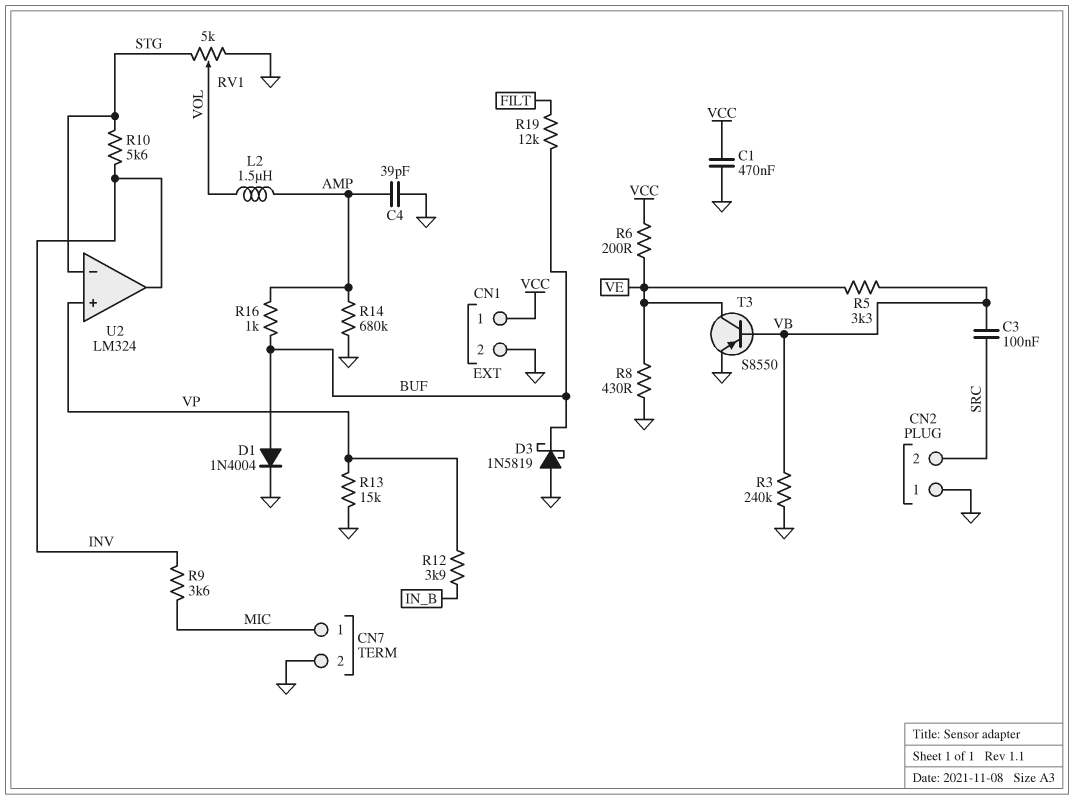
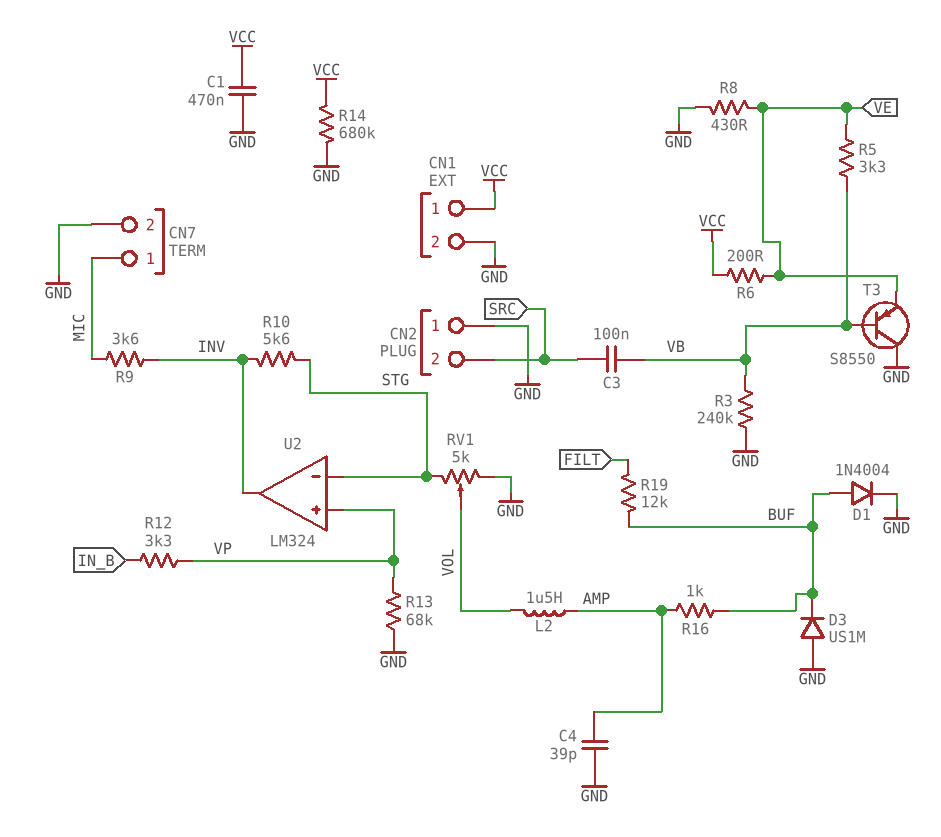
D3: schottky 1N5819 (A GND, K BUF) -> diode US1M (A GND, K BUF)
R12: 3.9k (IN_B, VP) -> 3.3k (IN_B, VP)
R13: 15k (GND, VP) -> 68k (GND, VP)
R14: 680k (AMP, GND) -> 680k (GND, VCC)
T3: PNP S8550 (B VB, C VE, E GND) -> PNP S8550 (B VB, C GND, E VE)

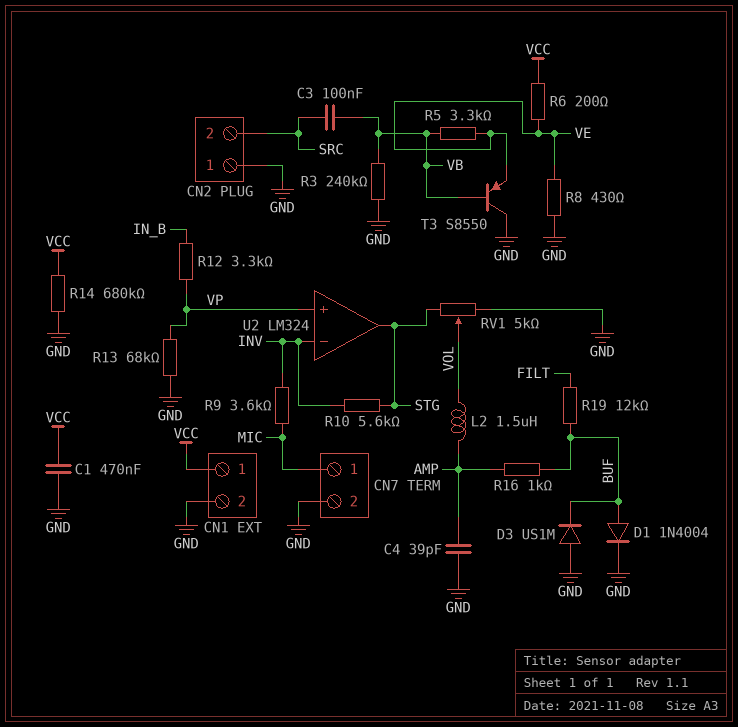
U2 pin in-: STG -> INV
U2 pin out: INV -> STG

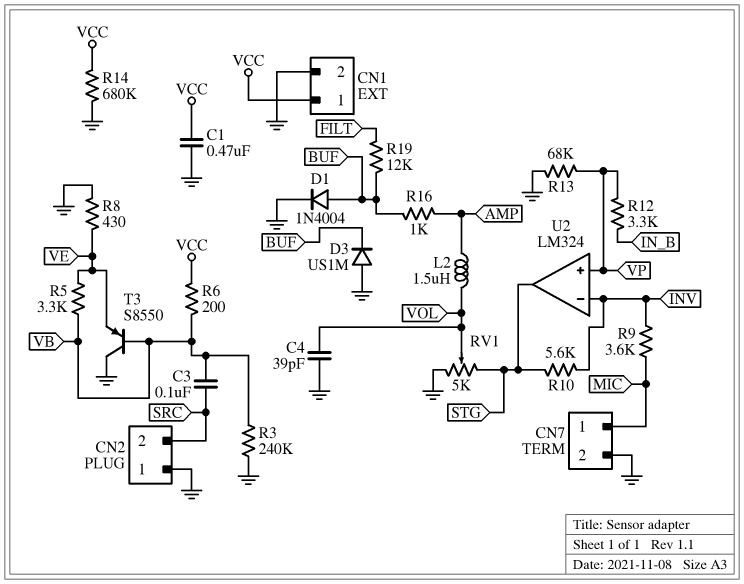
C4: 39pF (AMP, GND) -> 39pF (GND, VOL)
R6: 200 (VCC, VE) -> 200 (VB, VCC)

